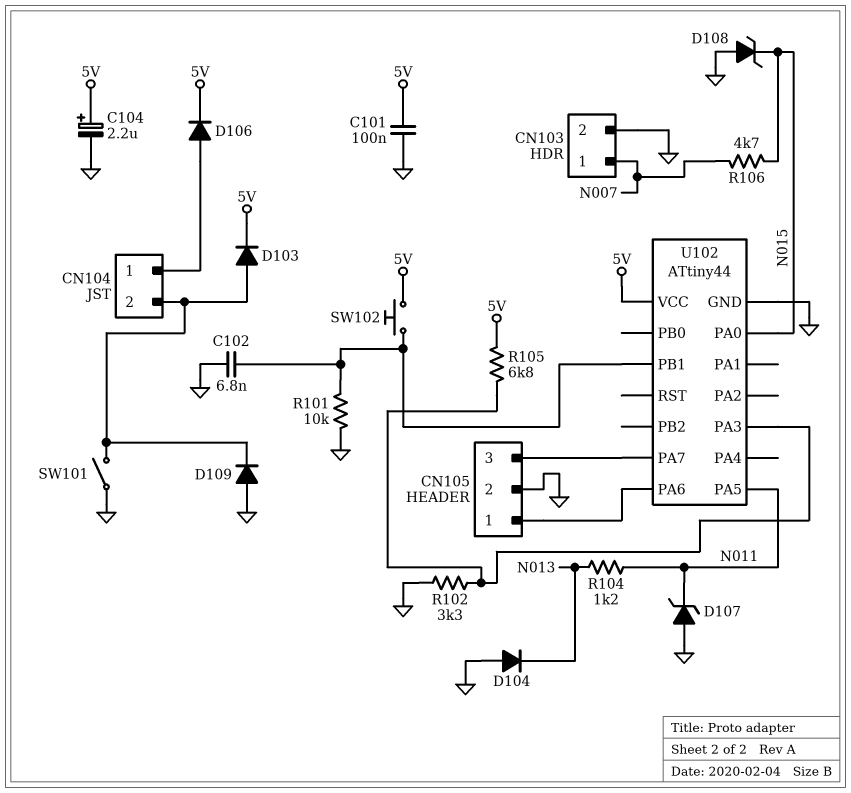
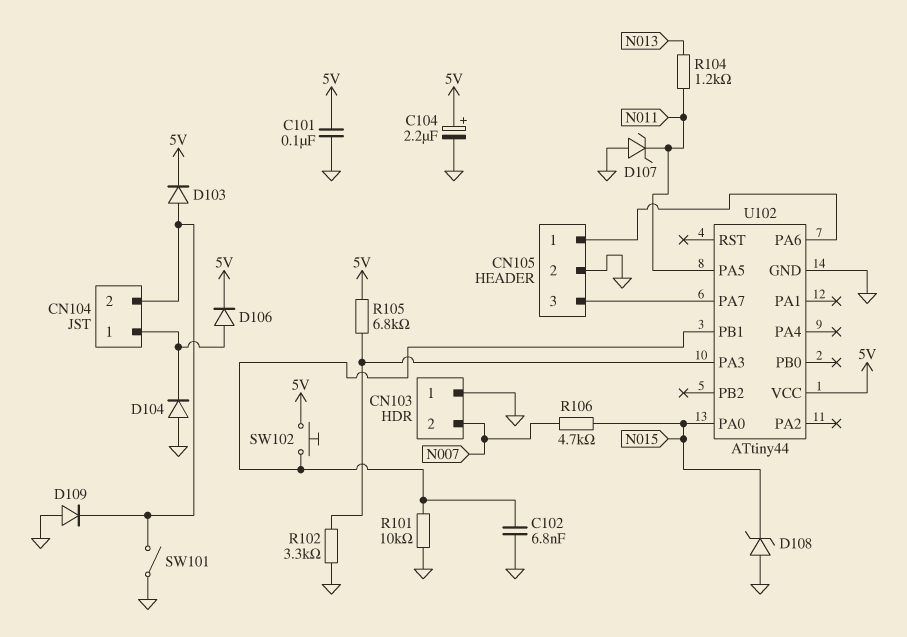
CN103 pin 1: N007 -> GND
CN103 pin 2: GND -> N007
D104: diode (A GND, K N013) -> diode (A GND, K CN104/1)

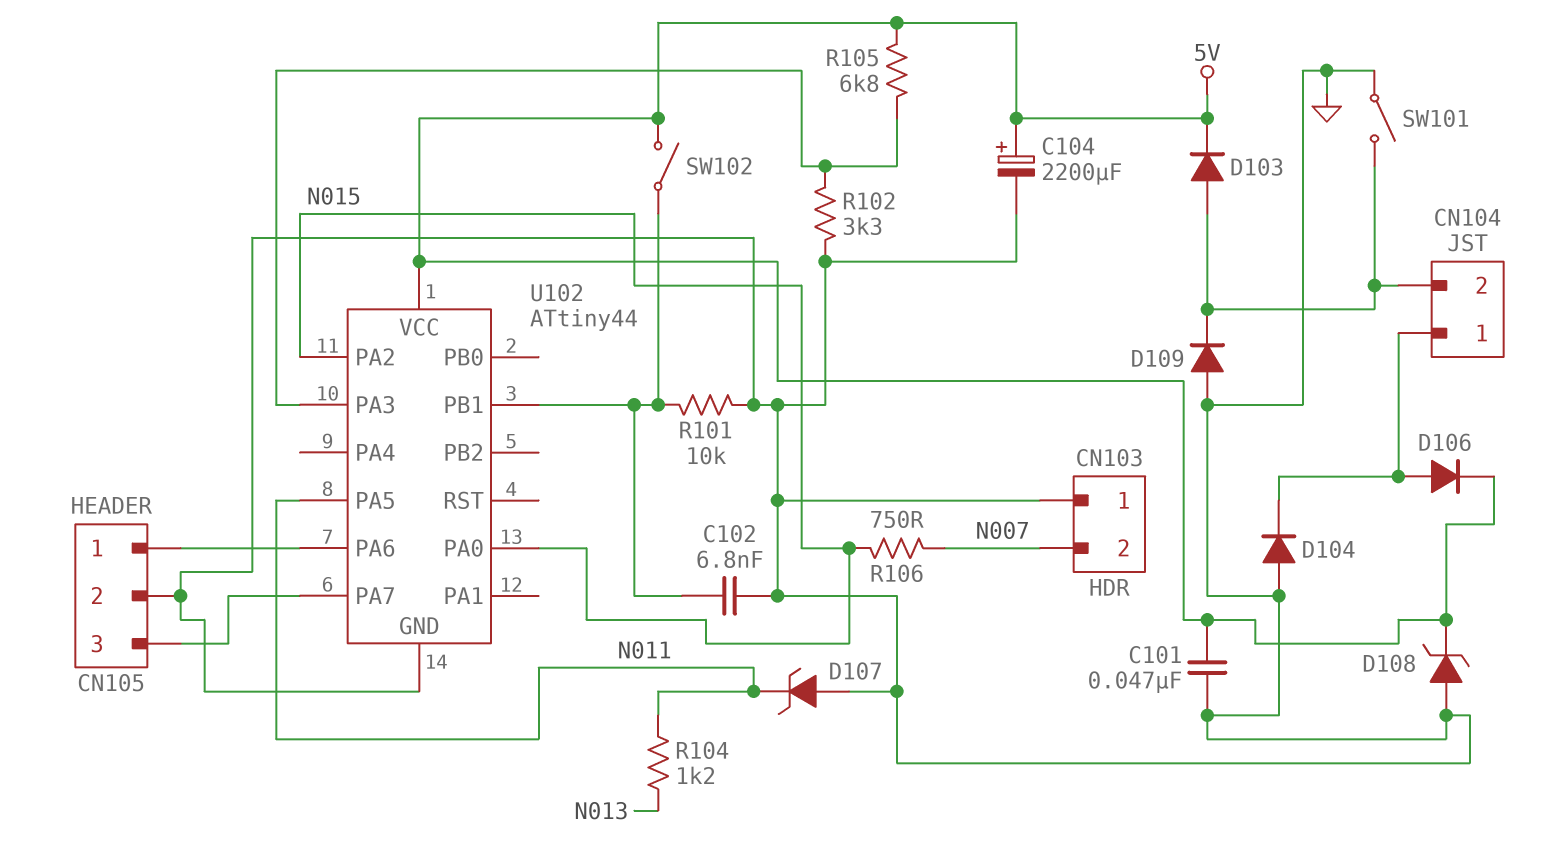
C101: 100nF (5V, GND) -> 47nF (5V, GND)
C104: 2.2uF (plus 5V, minus GND) -> 2200uF (plus 5V, minus GND)
D108: zener (A GND, K N015) -> zener (A GND, K 5V)
R106: 4.7k (N007, N015) -> 750 (N007, N015)
SW102: button (5V, U102/PB1) -> switch (5V, U102/PB1)
U102 pin PA2: none -> N015

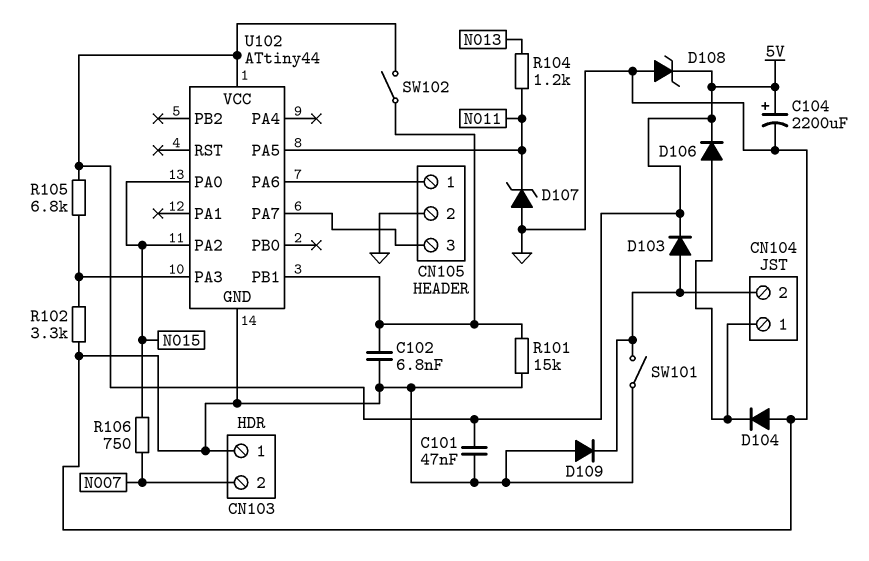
R101: 10k (GND, U102/PB1) -> 15k (GND, U102/PB1)

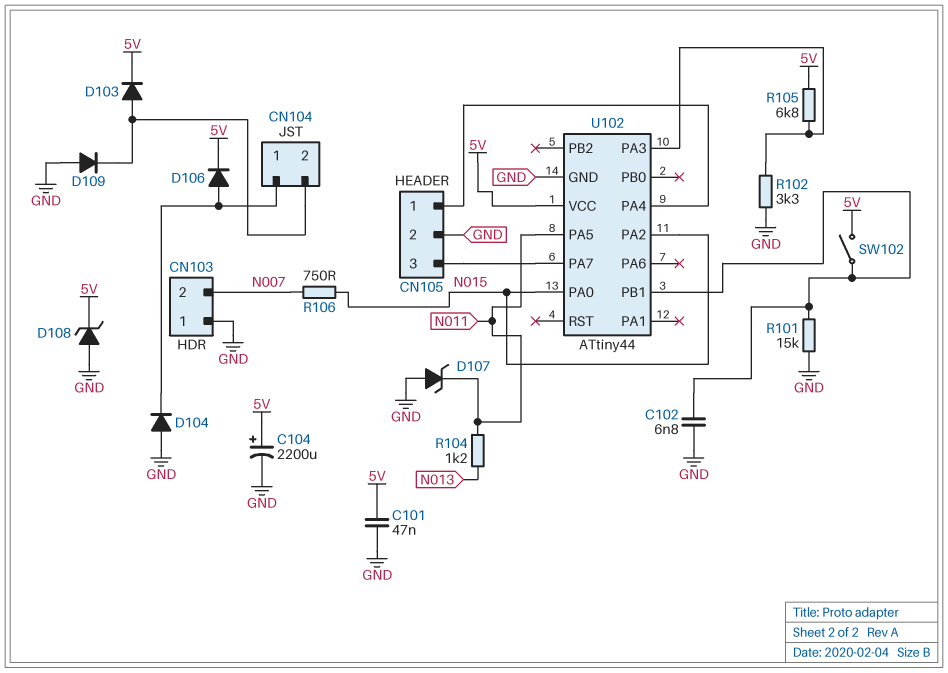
SW101: switch (CN104/2, GND) -> none
U102 pin PA4: none -> CN105/1
U102 pin PA6: CN105/1 -> none

